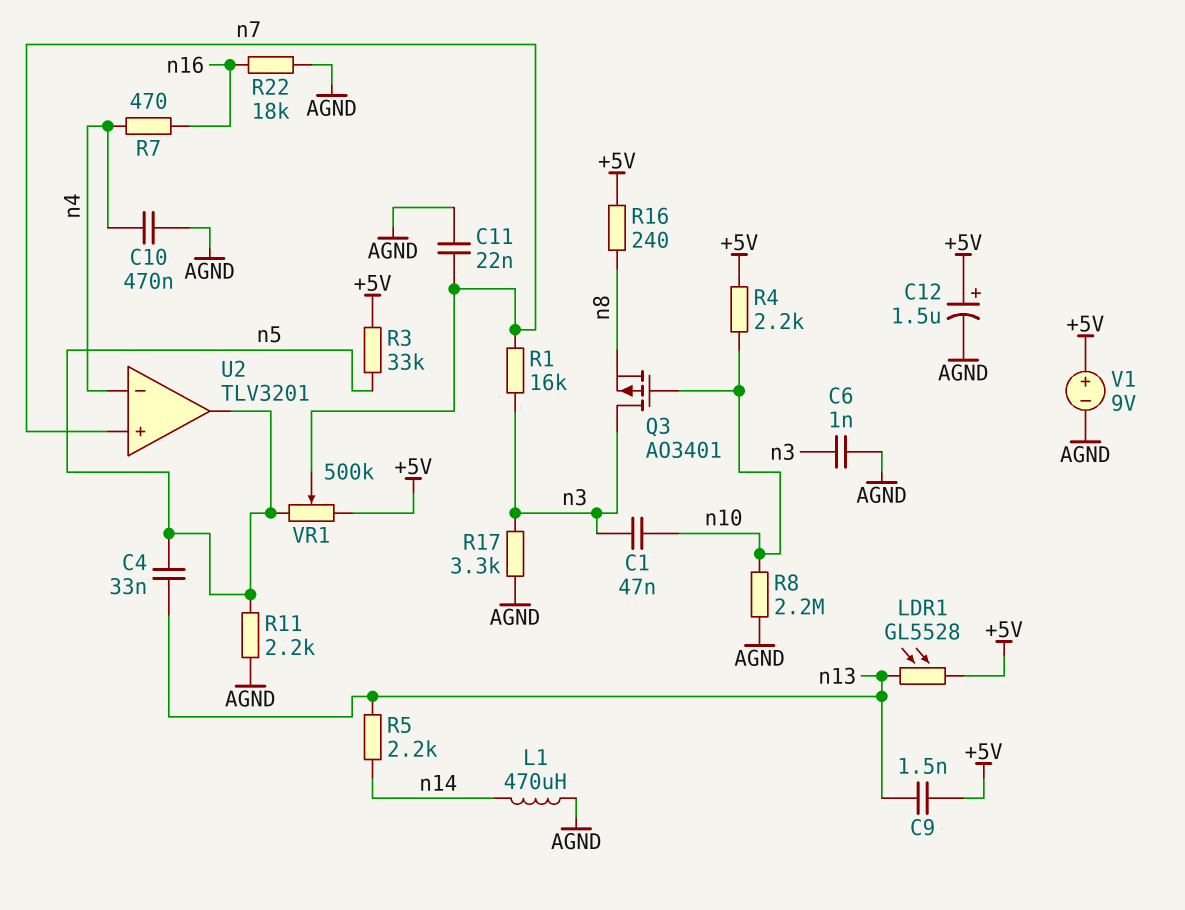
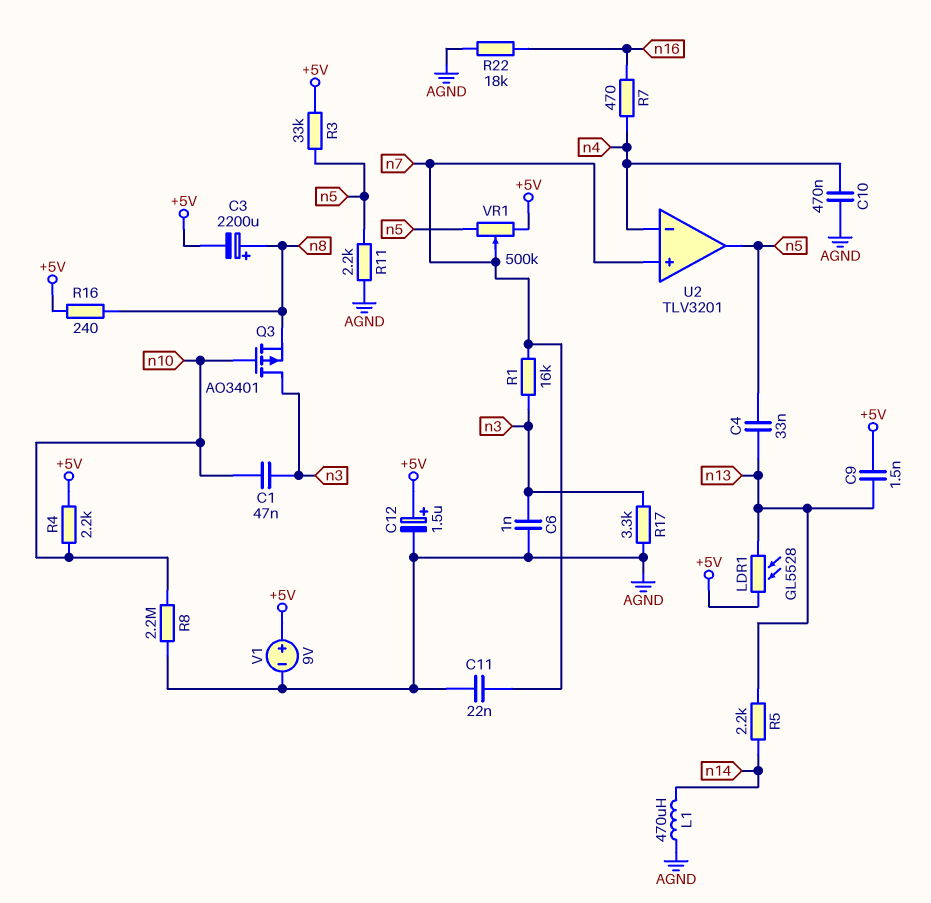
C3: none -> 2200uF (plus n8, minus +5V)

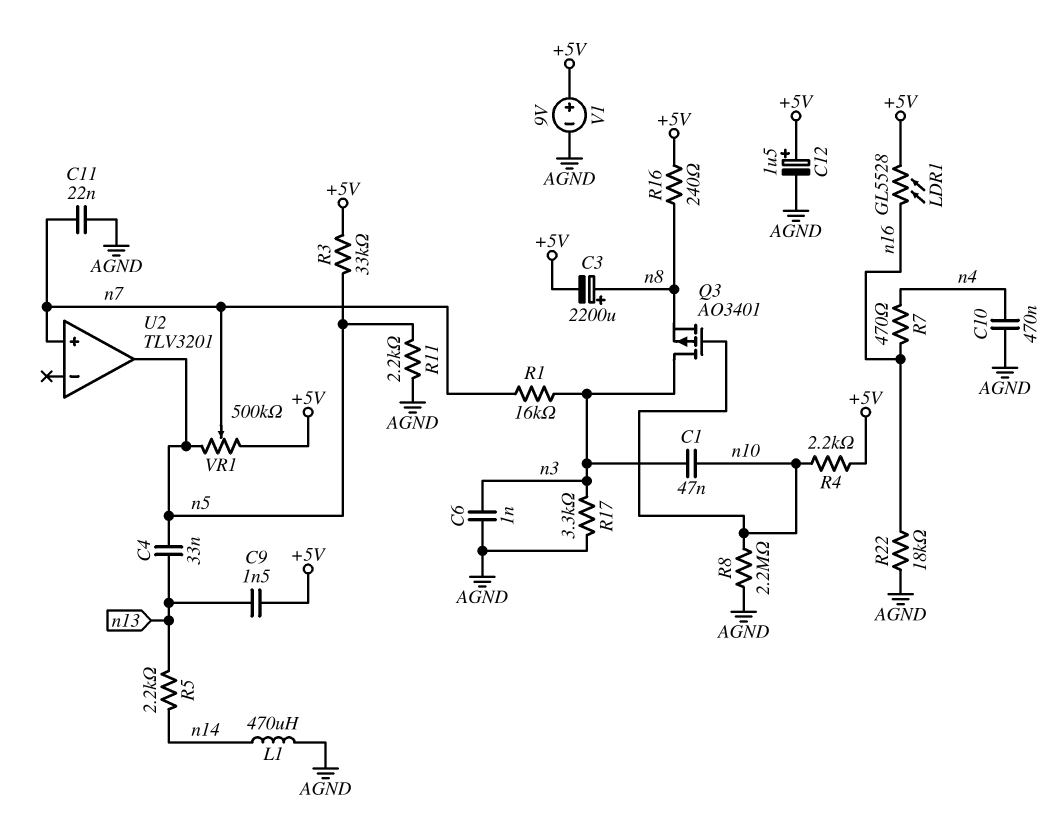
LDR1: GL5528 (+5V, n13) -> GL5528 (+5V, n16)
U2 pin in-: n4 -> none

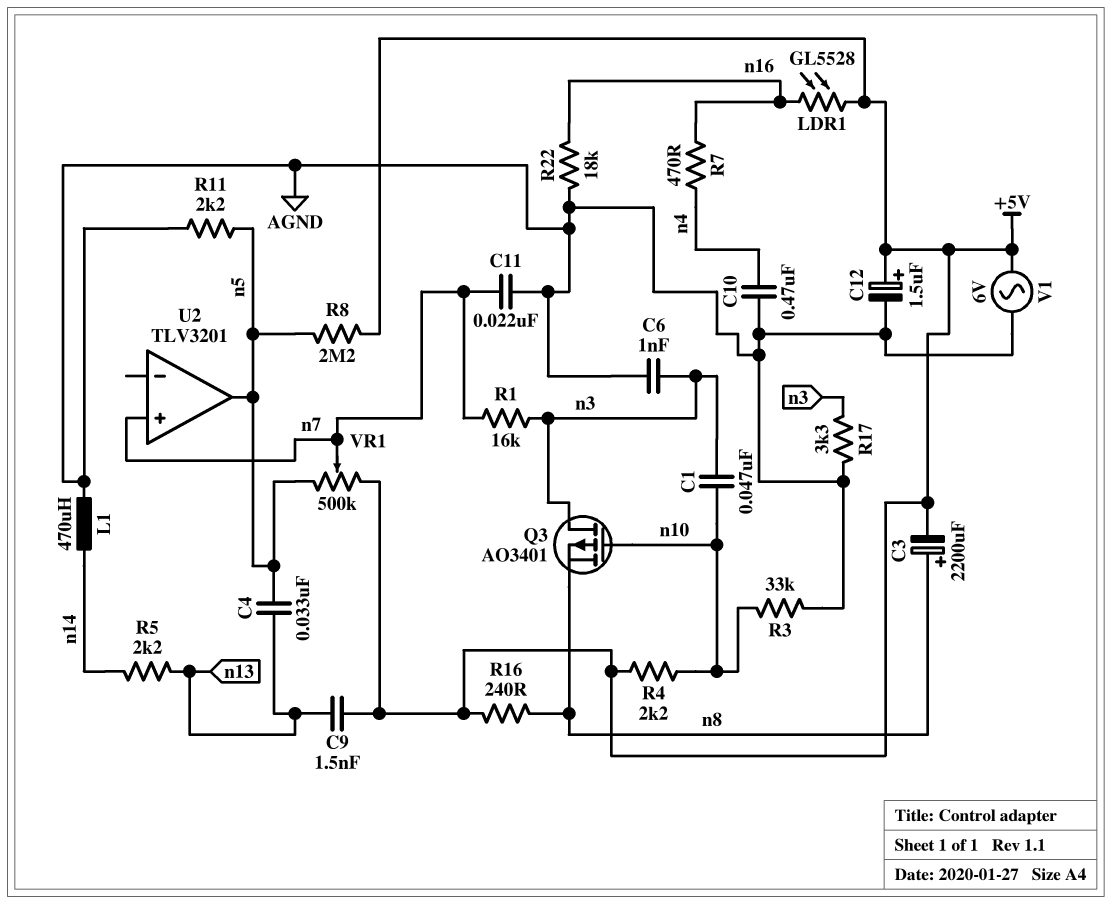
R3: 33k (+5V, n5) -> 33k (AGND, n10)
R8: 2.2M (AGND, n10) -> 2.2M (+5V, n5)
V1: 9V (plus +5V, minus AGND) -> AC 6V (+5V, AGND)

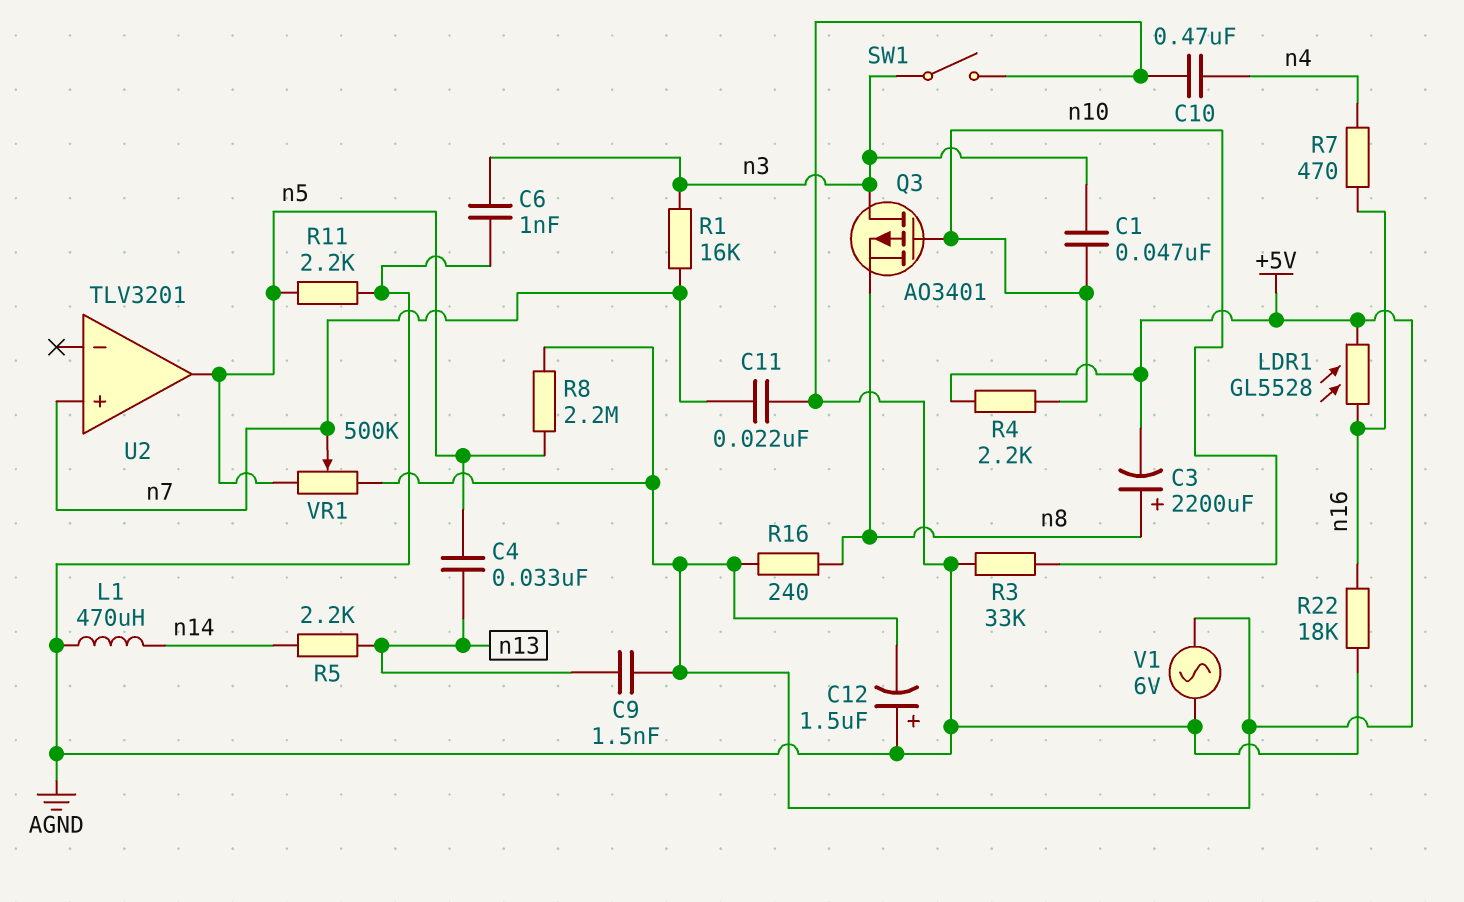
C12: 1.5uF (plus +5V, minus AGND) -> 1.5uF (plus AGND, minus +5V)
R17: 3.3k (AGND, n3) -> none
SW1: none -> switch (AGND, n3)

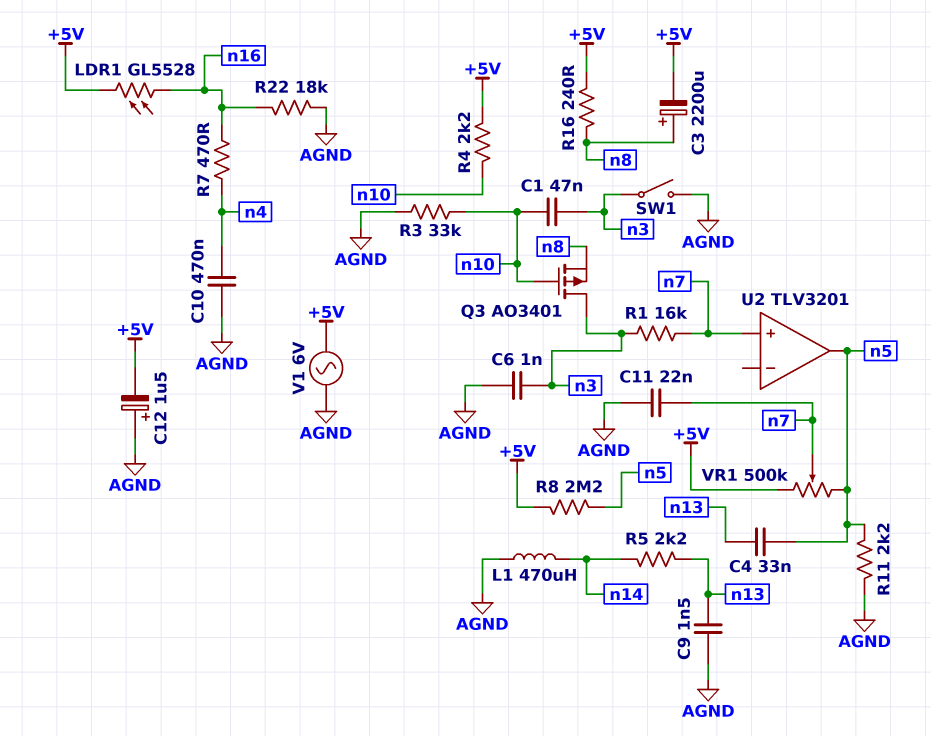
C9: 1.5nF (+5V, n13) -> 1.5nF (AGND, n13)

